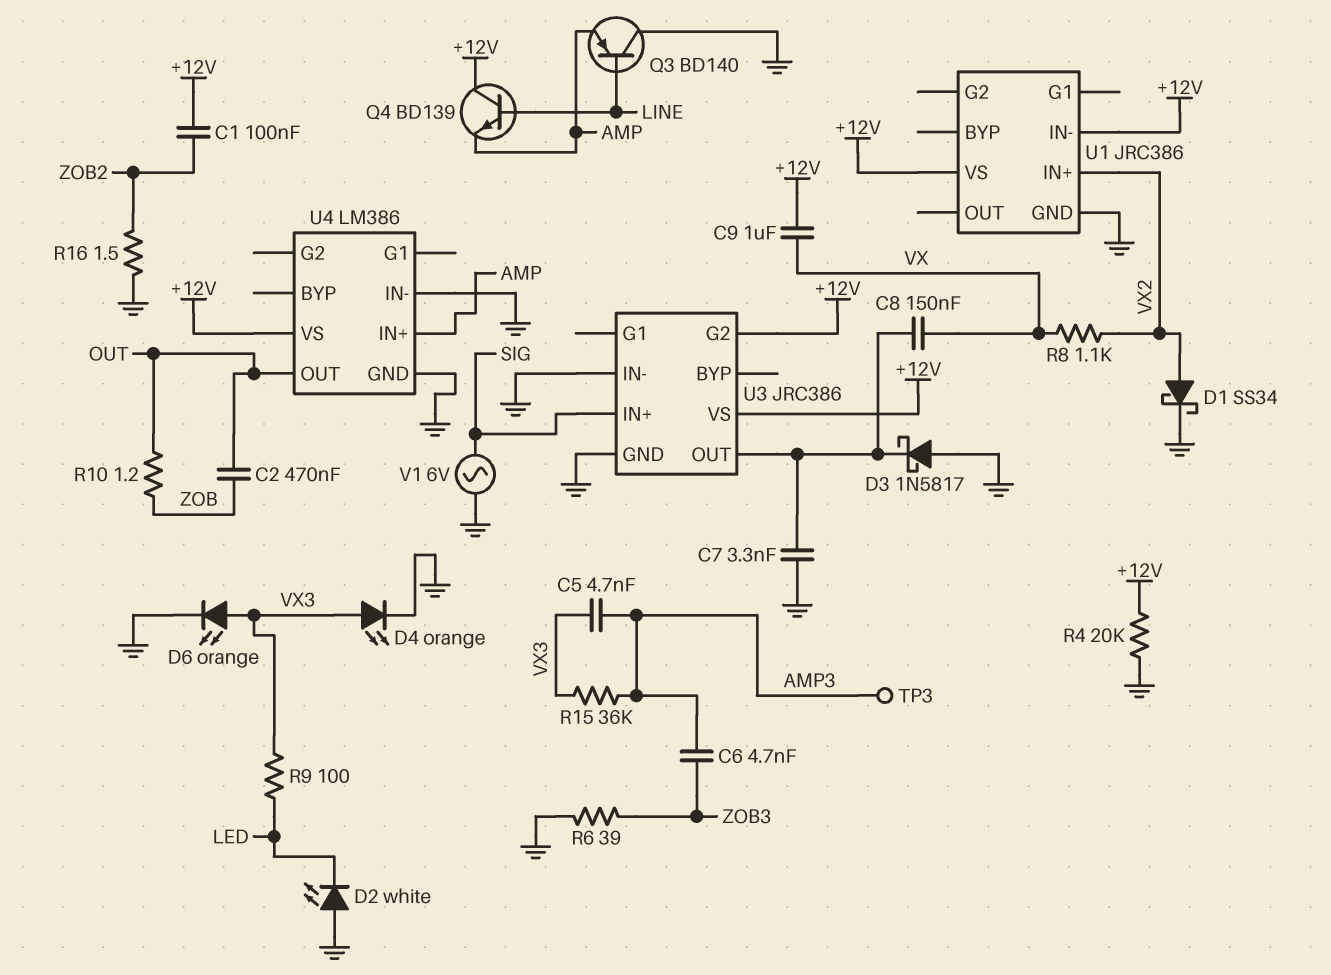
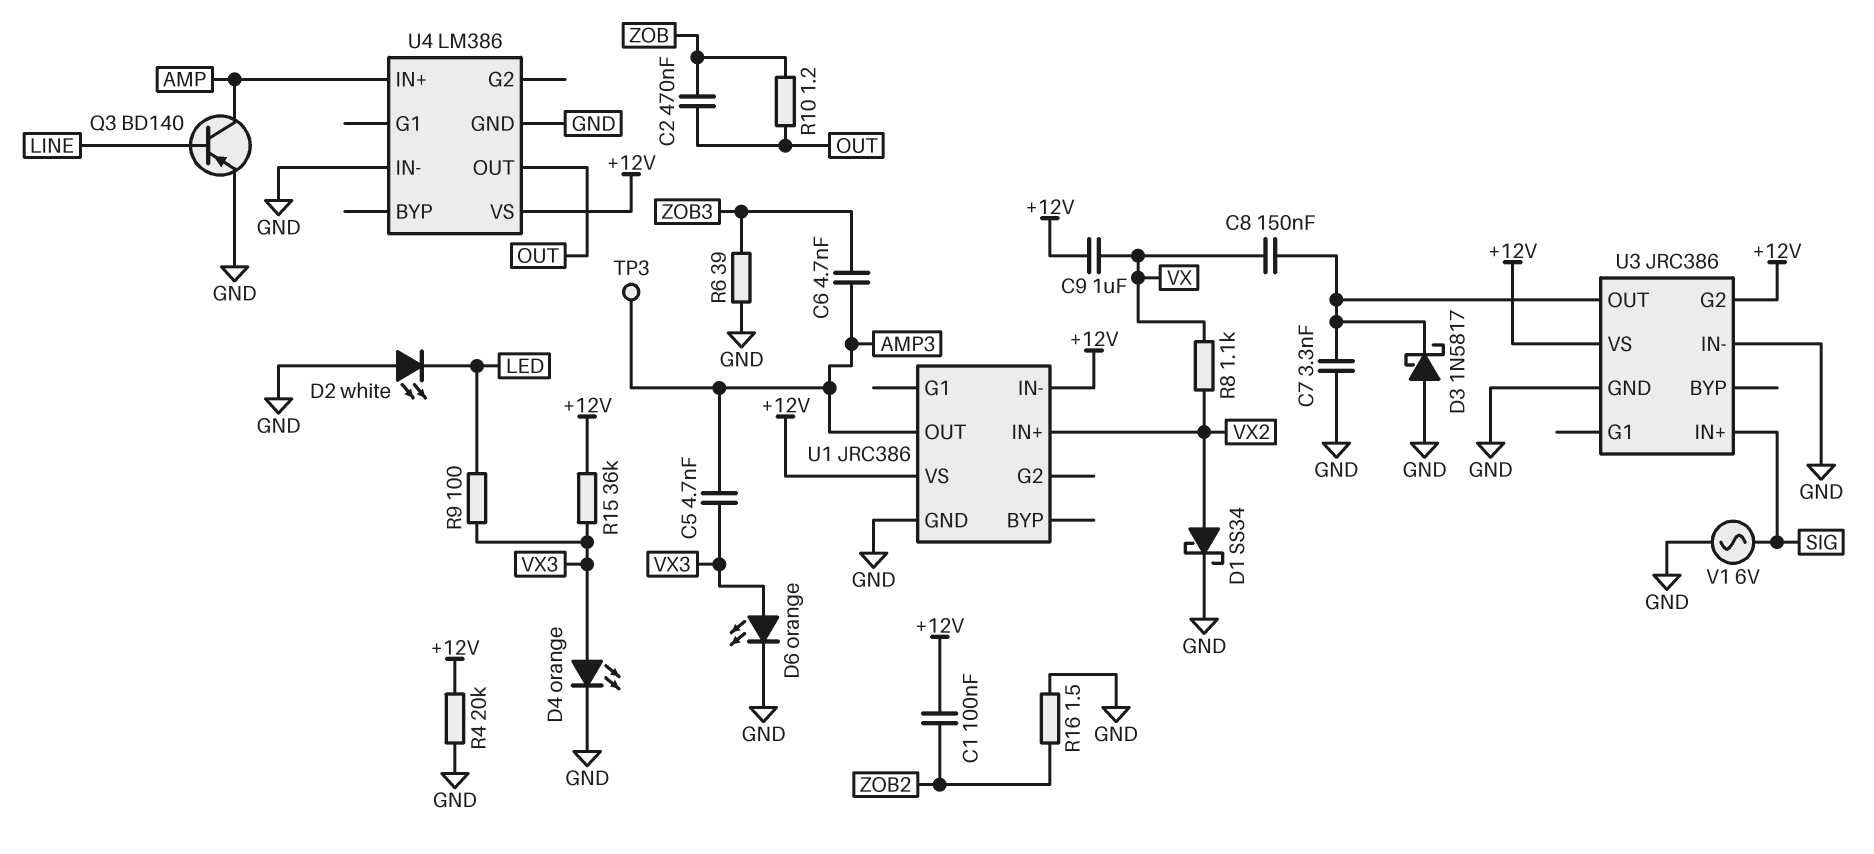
Q3: PNP BD140 (B LINE, C GND, E AMP) -> PNP BD140 (B LINE, C AMP, E GND)
Q4: NPN BD139 (B LINE, C +12V, E AMP) -> none
R15: 36k (AMP3, VX3) -> 36k (+12V, VX3)
U1 pin OUT: none -> AMP3

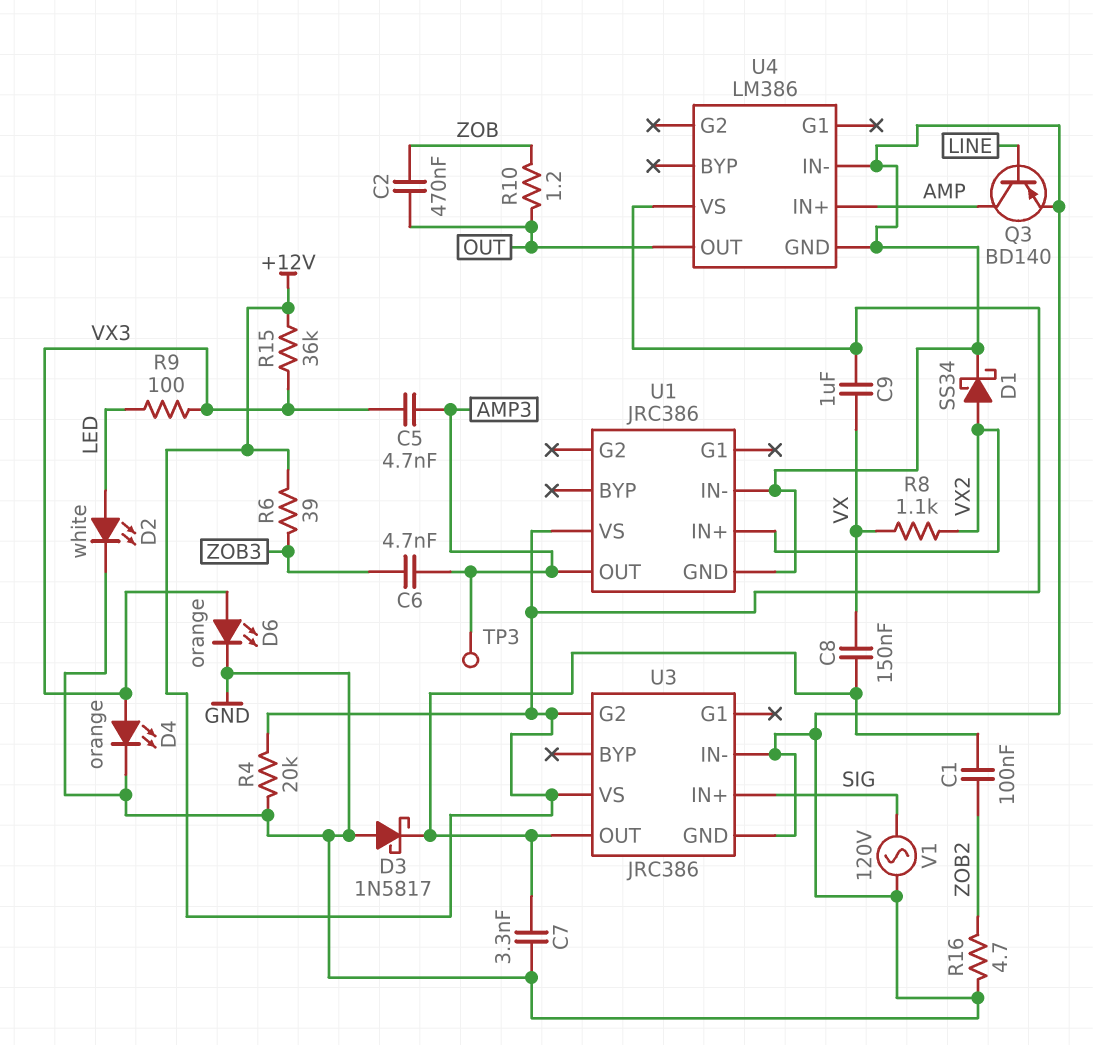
C1: 100nF (+12V, ZOB2) -> 100nF (U3/OUT, ZOB2)
D2: LED white (A GND, K LED) -> LED white (A LED, K GND)
R6: 39 (GND, ZOB3) -> 39 (+12V, ZOB3)
R16: 1.5 (GND, ZOB2) -> 4.7 (GND, ZOB2)
U1 pin IN-: +12V -> GND
V1: AC 6V (GND, SIG) -> AC 120V (GND, SIG)

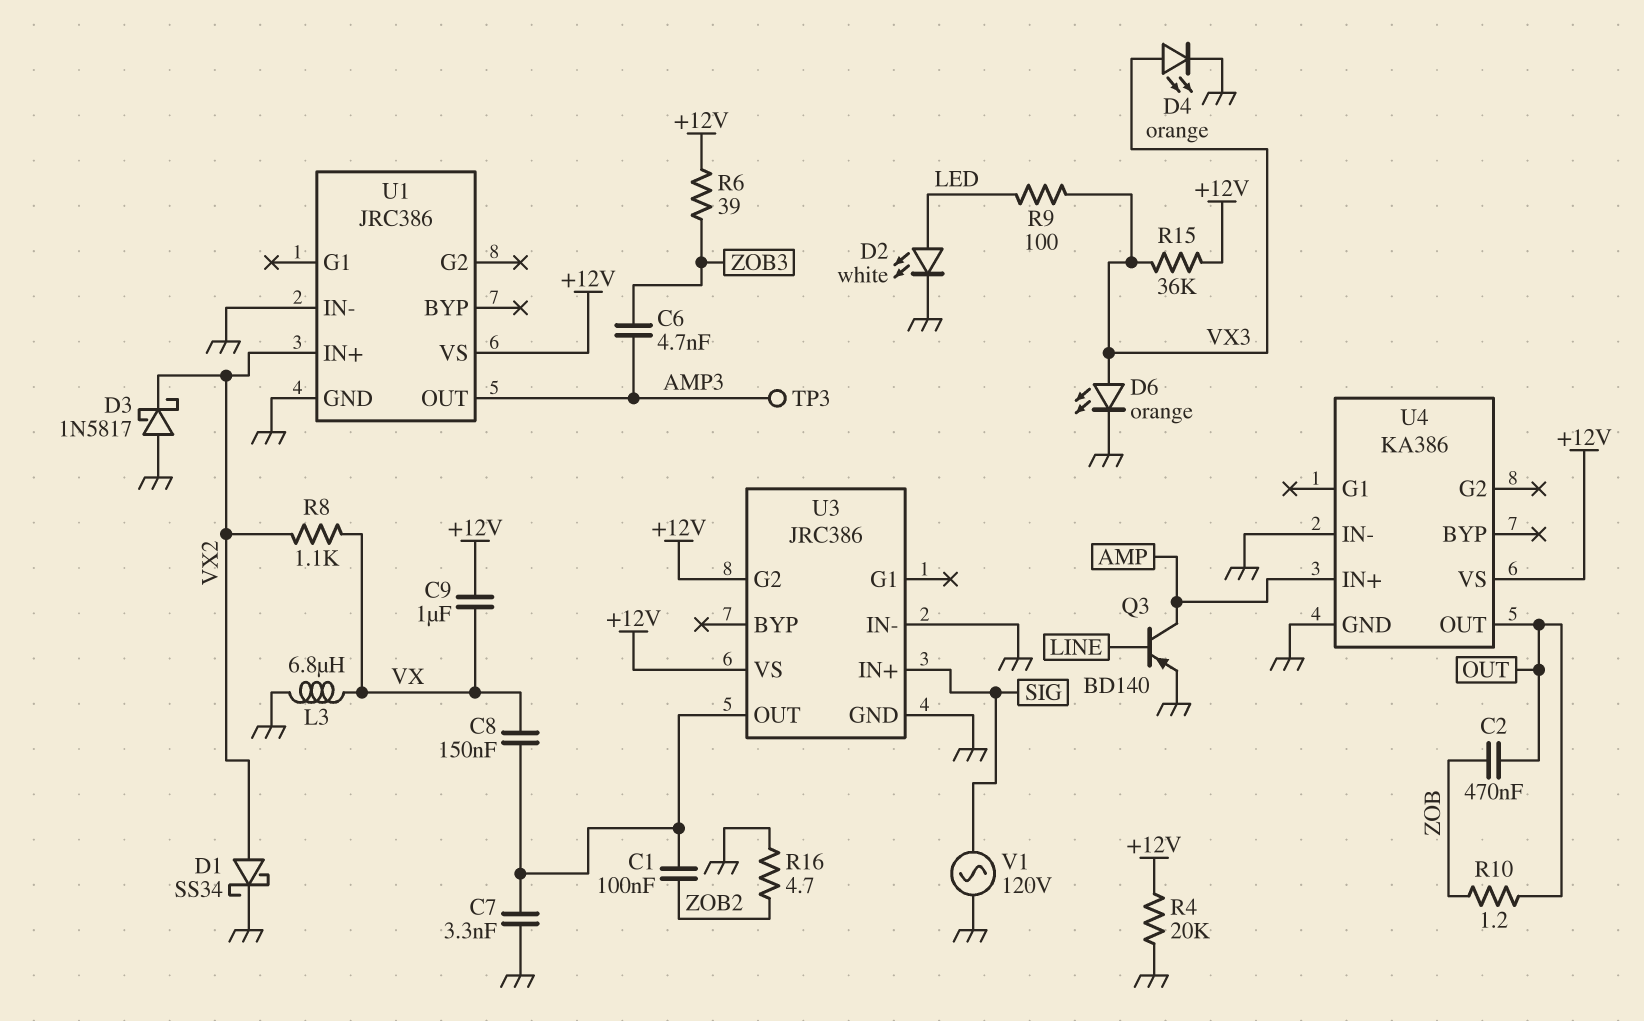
C5: 4.7nF (AMP3, VX3) -> none
D3: schottky 1N5817 (A GND, K U3/OUT) -> schottky 1N5817 (A GND, K VX2)
L3: none -> 6.8uH (GND, VX)
U4: LM386 -> KA386

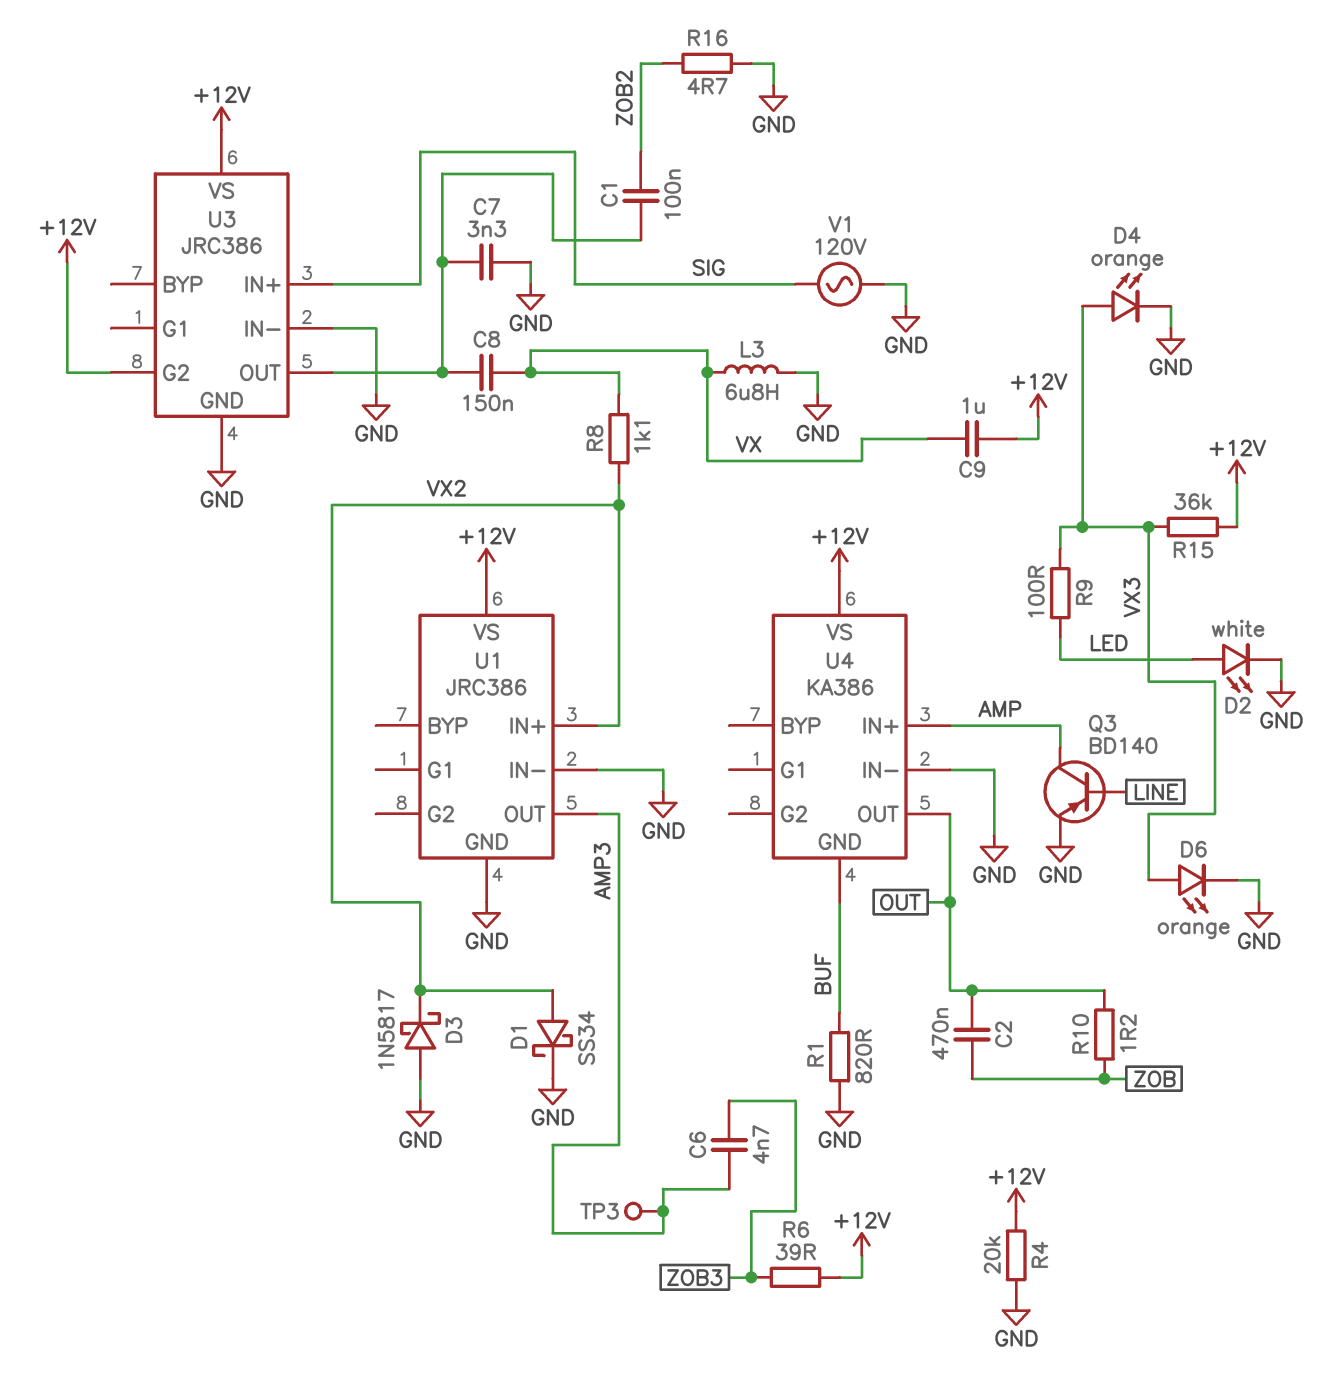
R1: none -> 820 (BUF, GND)
U4 pin GND: GND -> BUF

